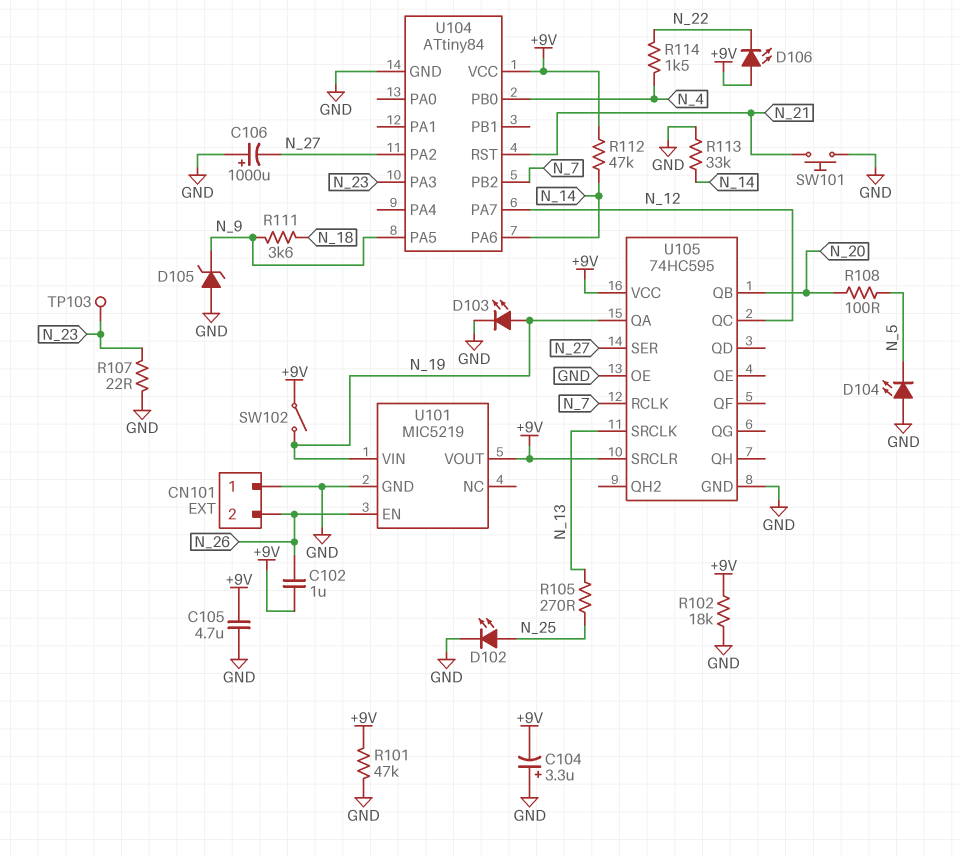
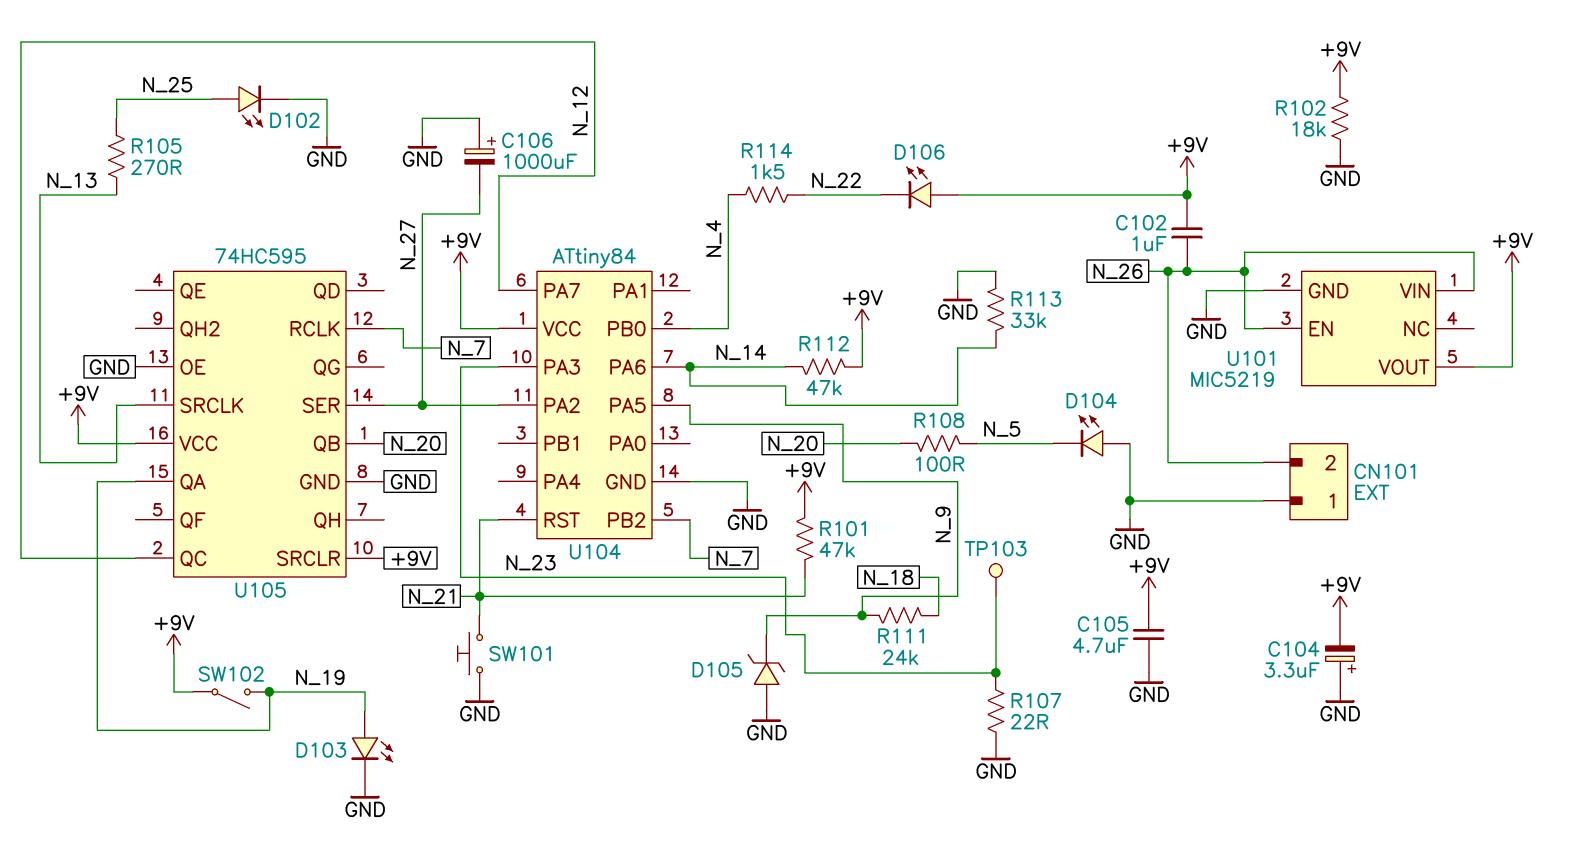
R101: 47k (+9V, GND) -> 47k (+9V, N_21)
R111: 3.6k (N_9, N_18) -> 24k (N_9, N_18)
U101 pin VIN: N_19 -> N_26

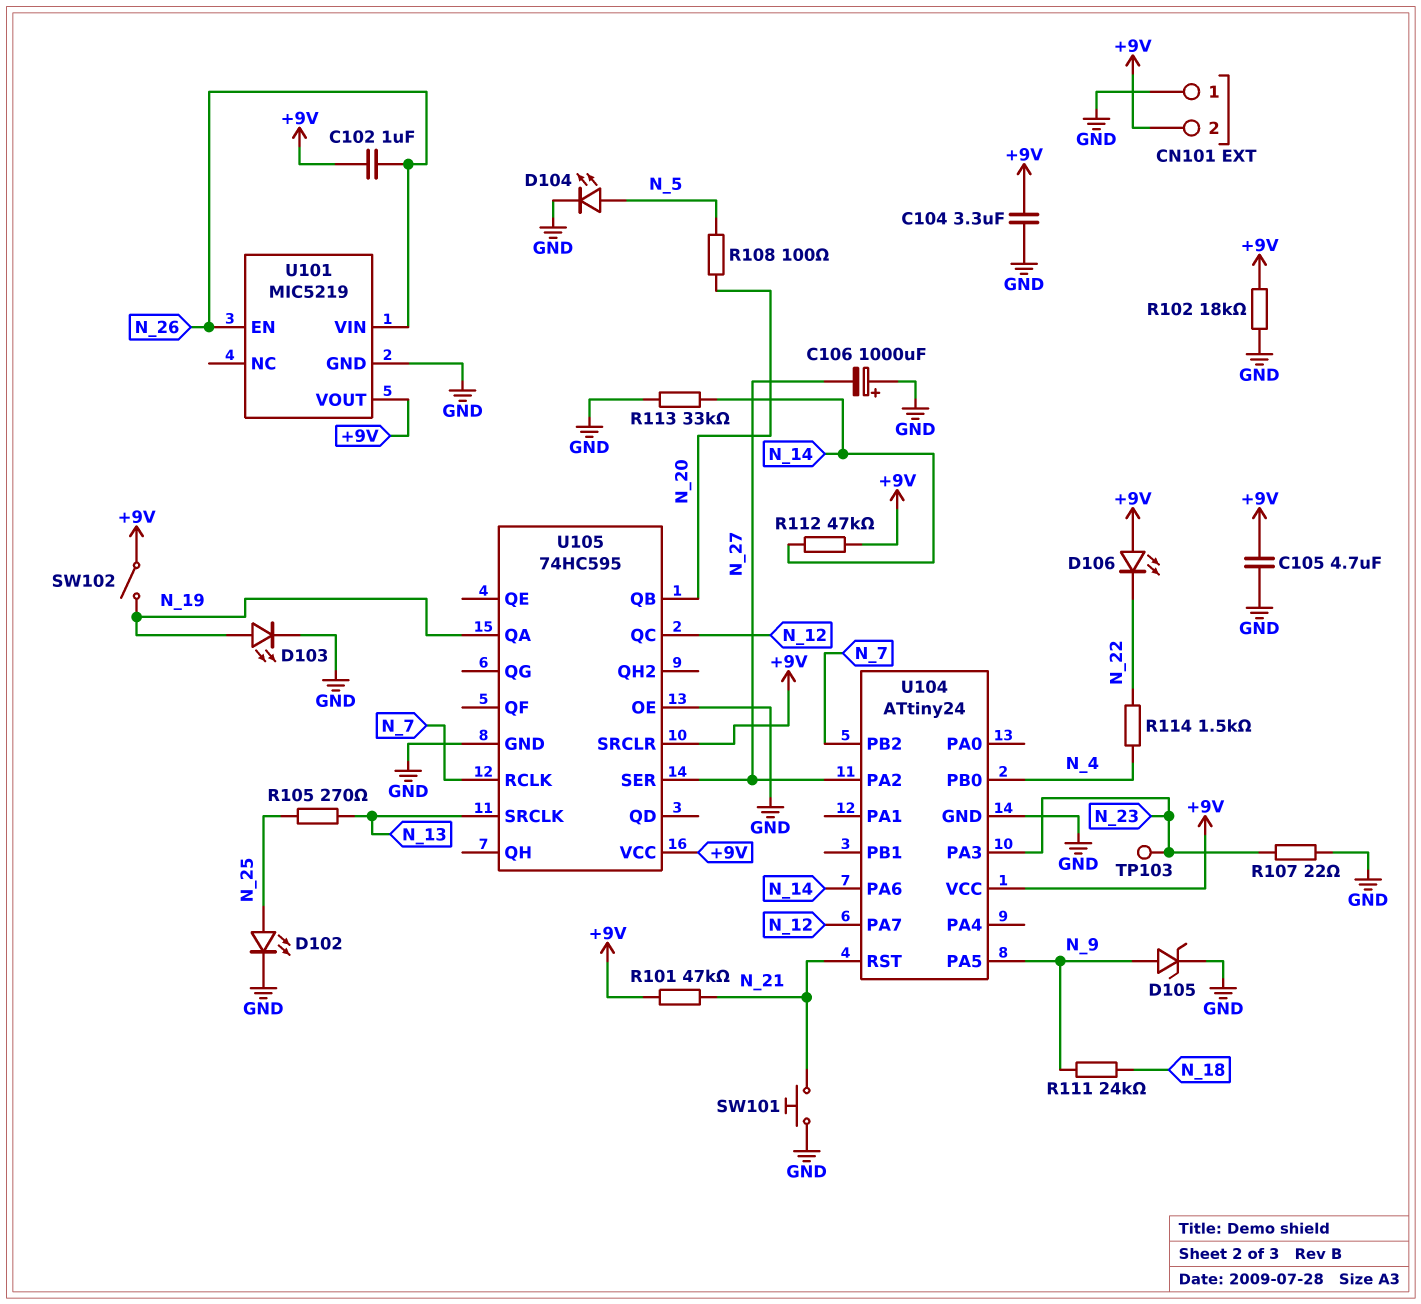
C104: 3.3uF (plus GND, minus +9V) -> 3.3uF (+9V, GND)
CN101 pin 2: N_26 -> +9V
D104: LED (A GND, K N_5) -> LED (A N_5, K GND)
D105: zener (A GND, K N_9) -> zener (A N_9, K GND)
U104: ATtiny84 -> ATtiny24

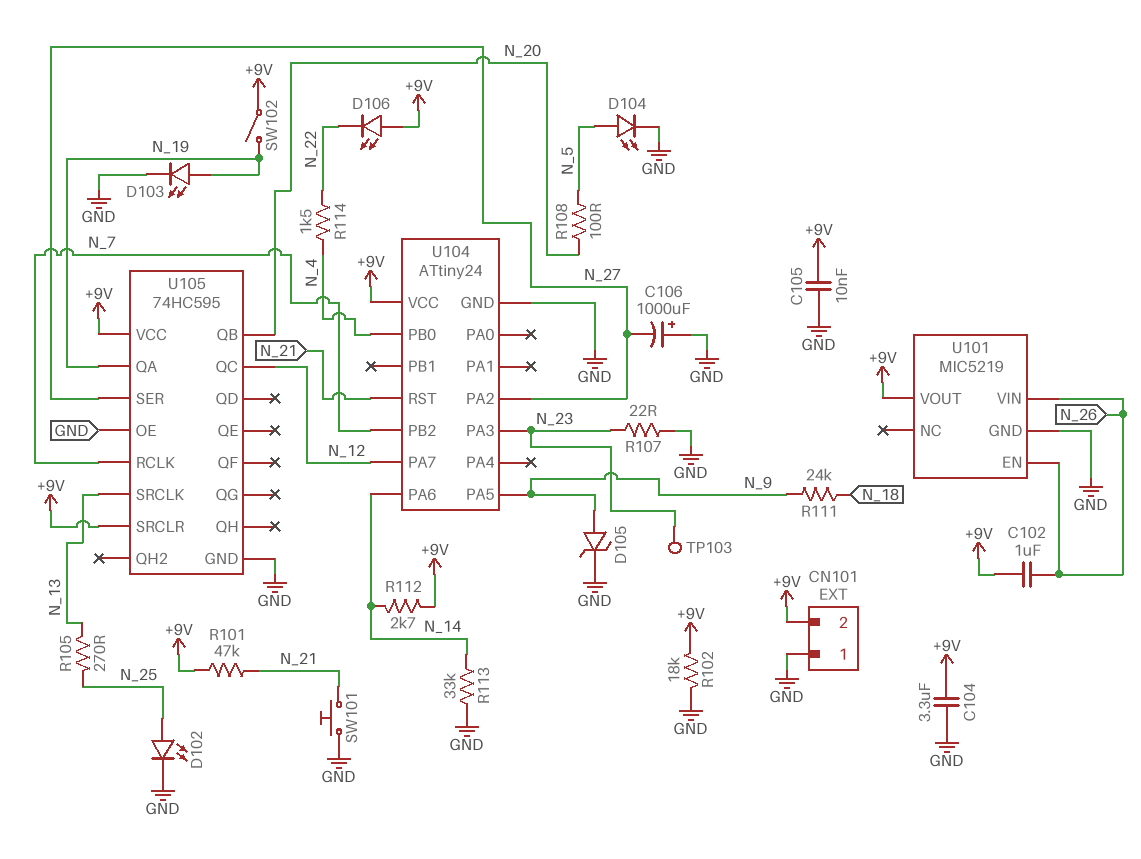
C105: 4.7uF (+9V, GND) -> 10nF (+9V, GND)
R112: 47k (+9V, N_14) -> 2.7k (+9V, N_14)

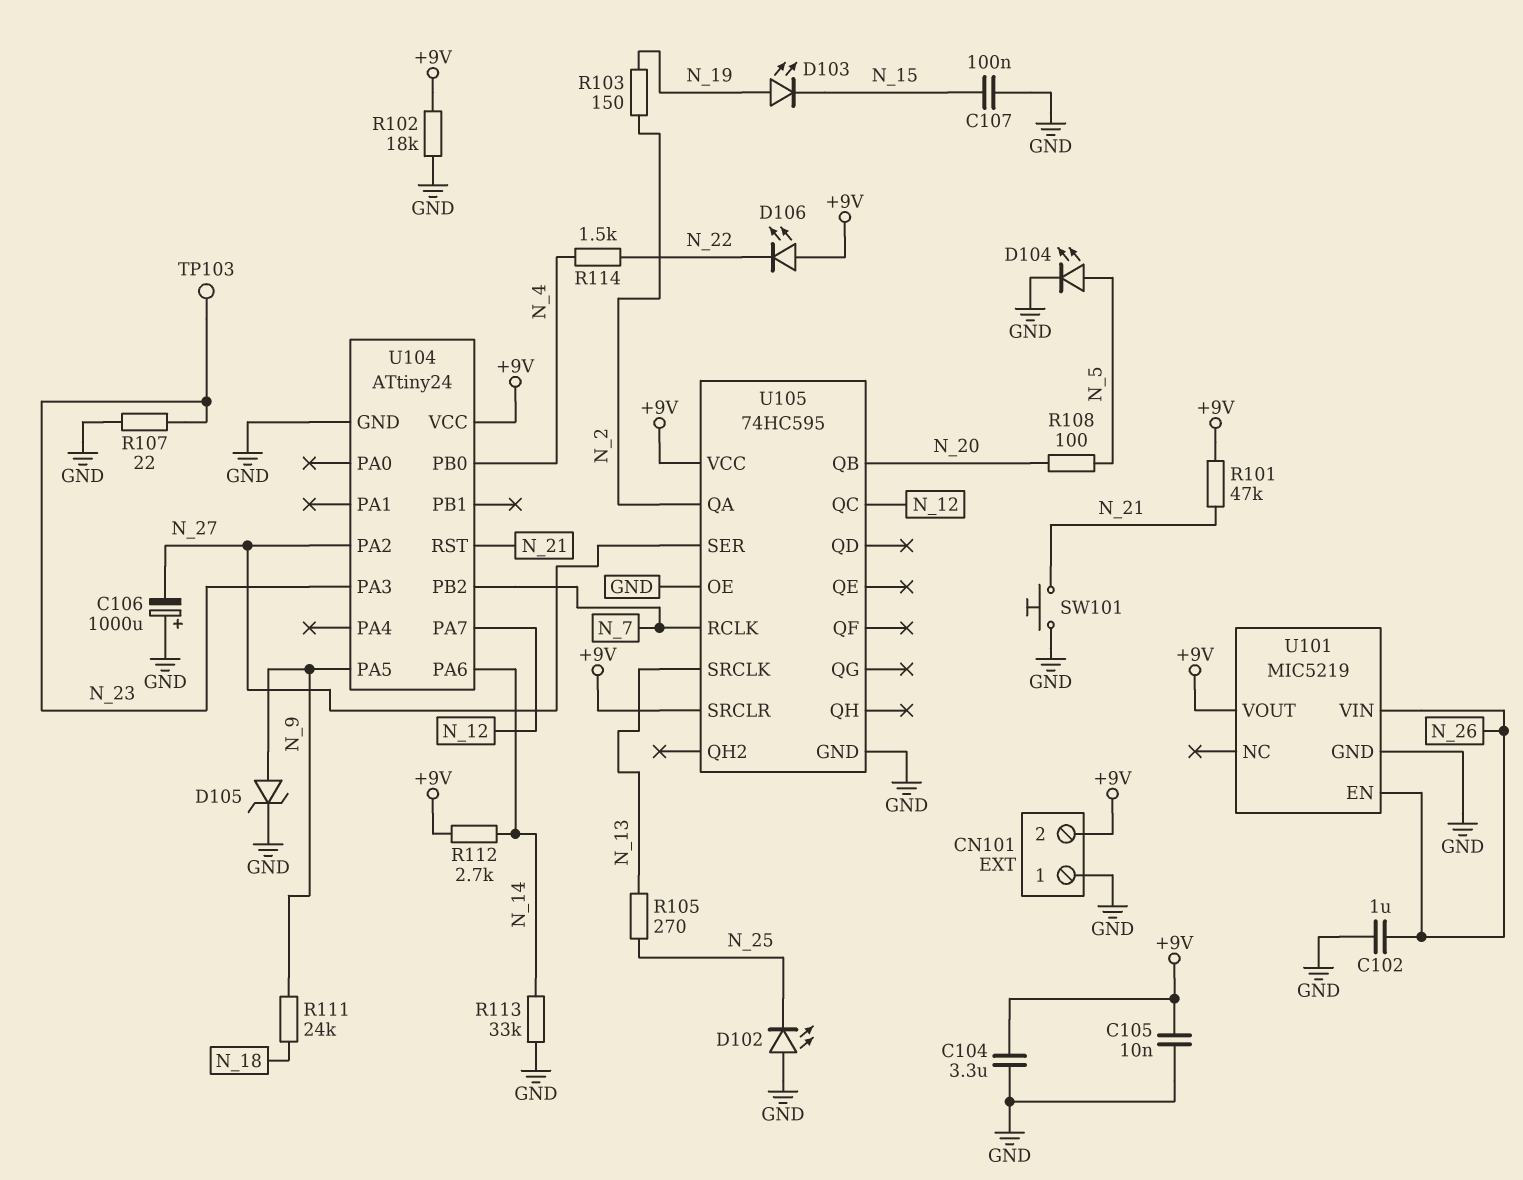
C102: 1uF (+9V, N_26) -> 1uF (GND, N_26)
C107: none -> 100nF (GND, N_15)
D102: LED (A N_25, K GND) -> LED (A GND, K N_25)
D103: LED (A N_19, K GND) -> LED (A N_19, K N_15)
R103: none -> 150 (N_2, N_19)
SW102: switch (+9V, N_19) -> none
U105 pin QA: N_19 -> N_2

